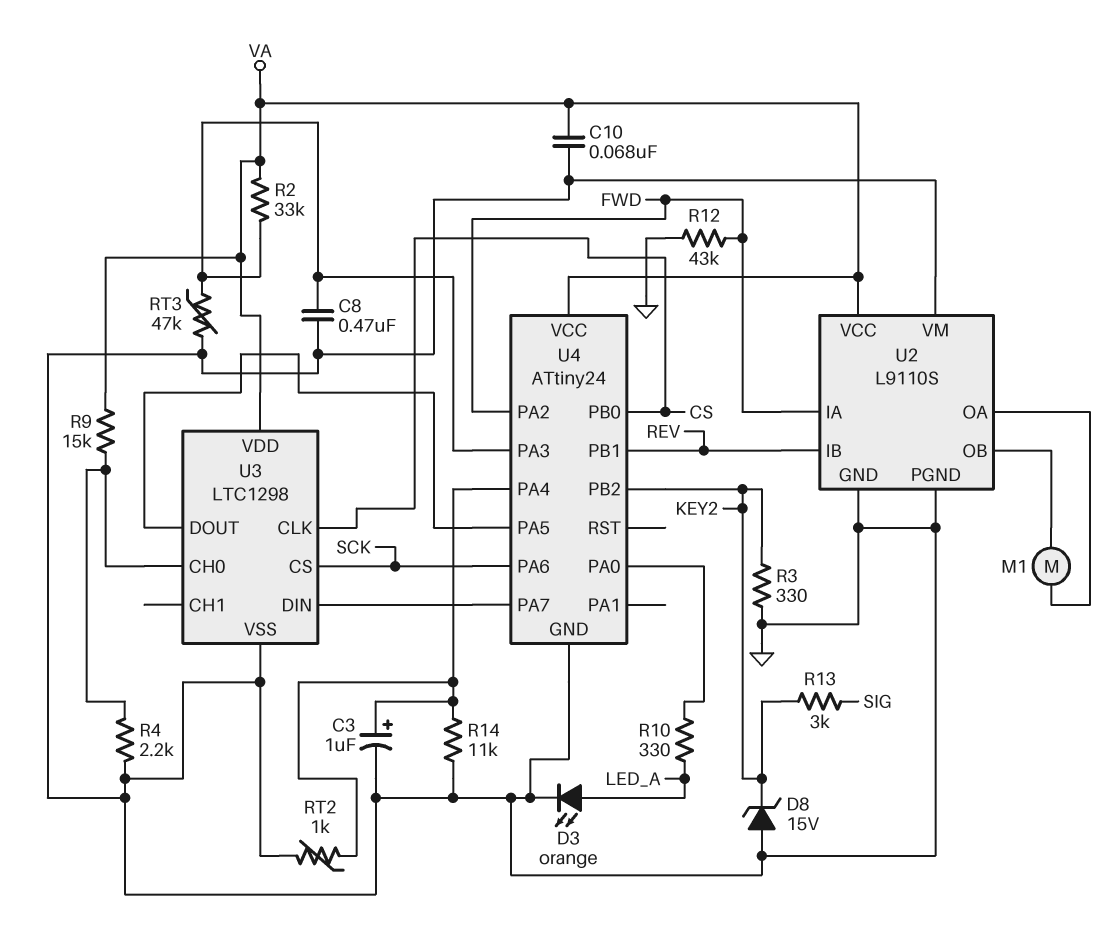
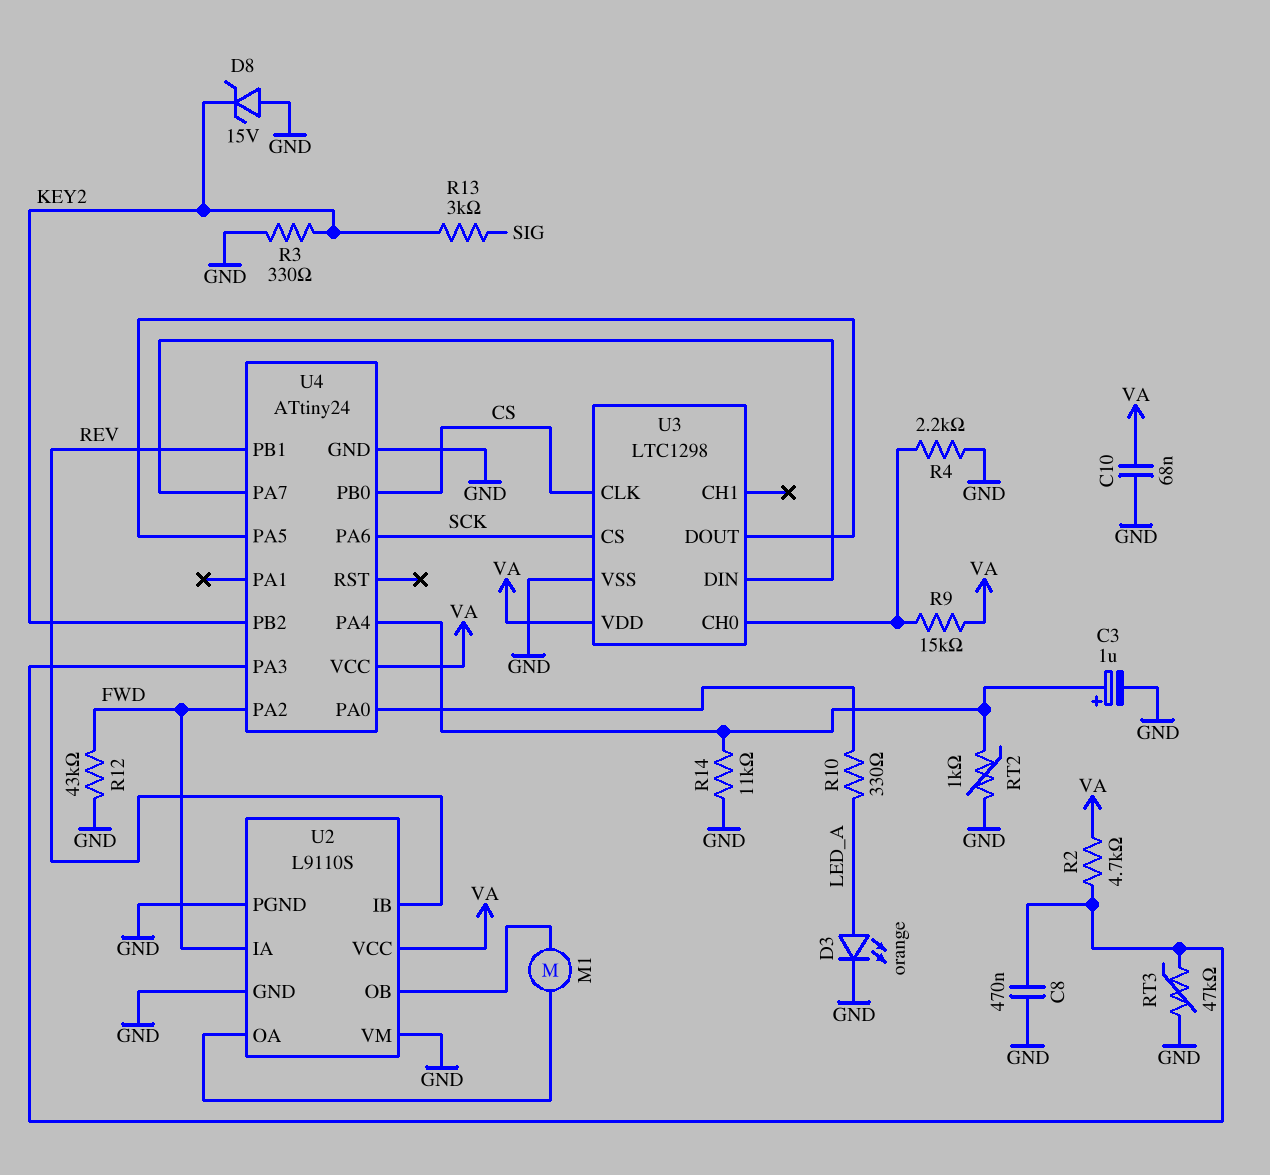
R2: 33k (U4/PA3, VA) -> 4.7k (U4/PA3, VA)

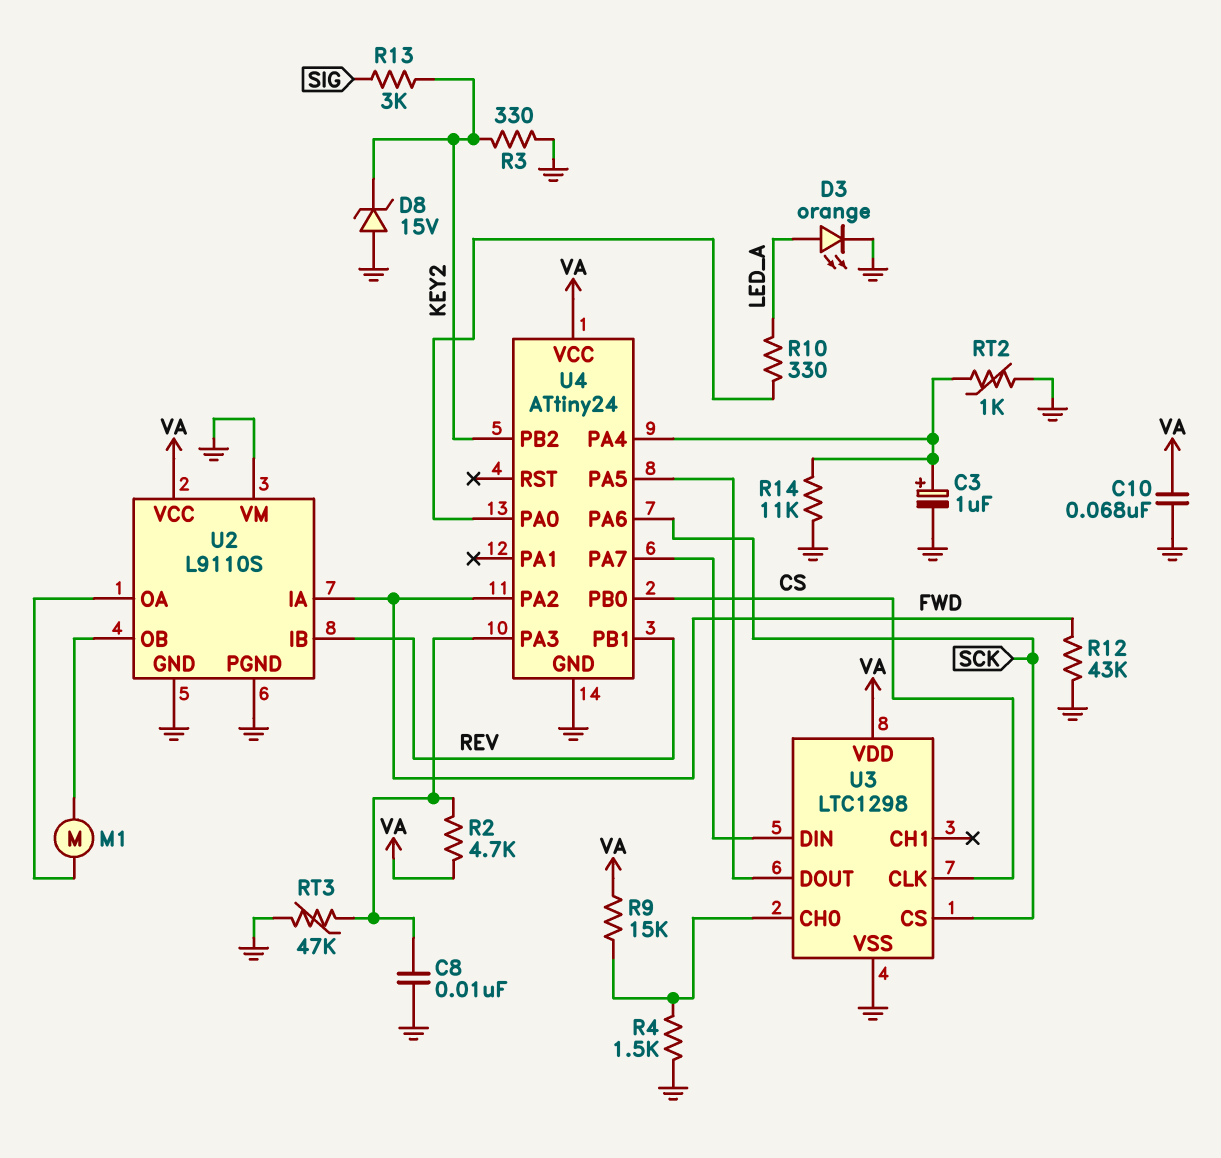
C8: 470nF (GND, U4/PA3) -> 10nF (GND, U4/PA3)
R4: 2.2k (GND, U3/CH0) -> 1.5k (GND, U3/CH0)

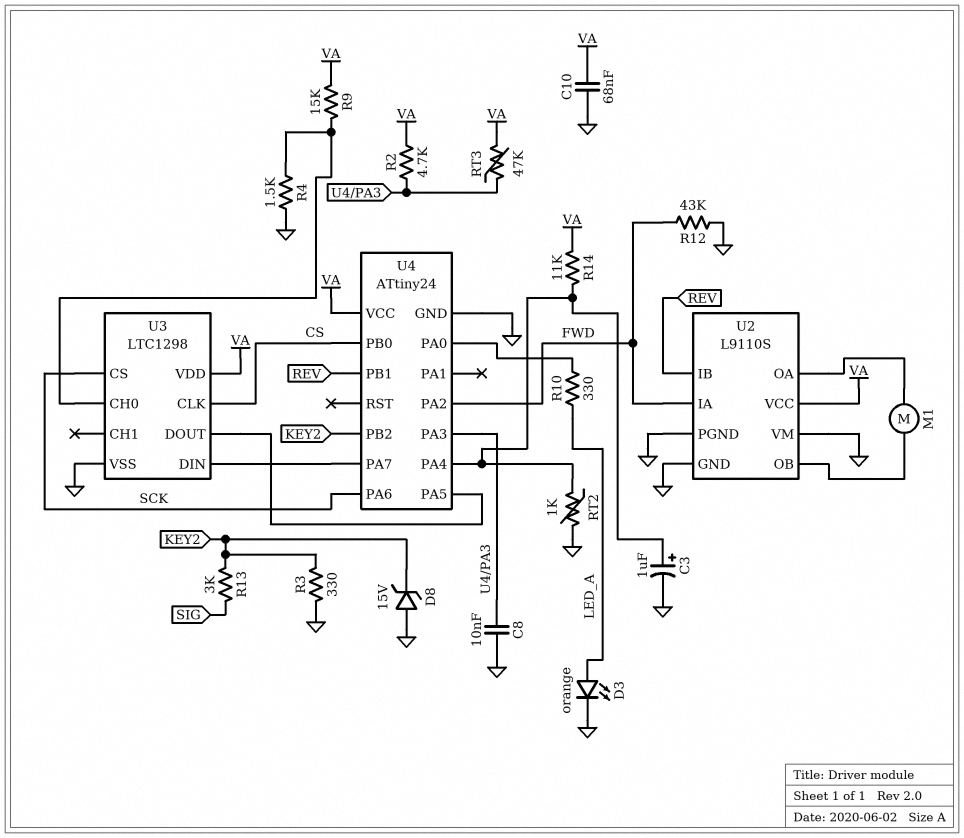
R14: 11k (GND, U4/PA4) -> 11k (U4/PA4, VA)
RT3: 47k (GND, U4/PA3) -> 47k (U4/PA3, VA)

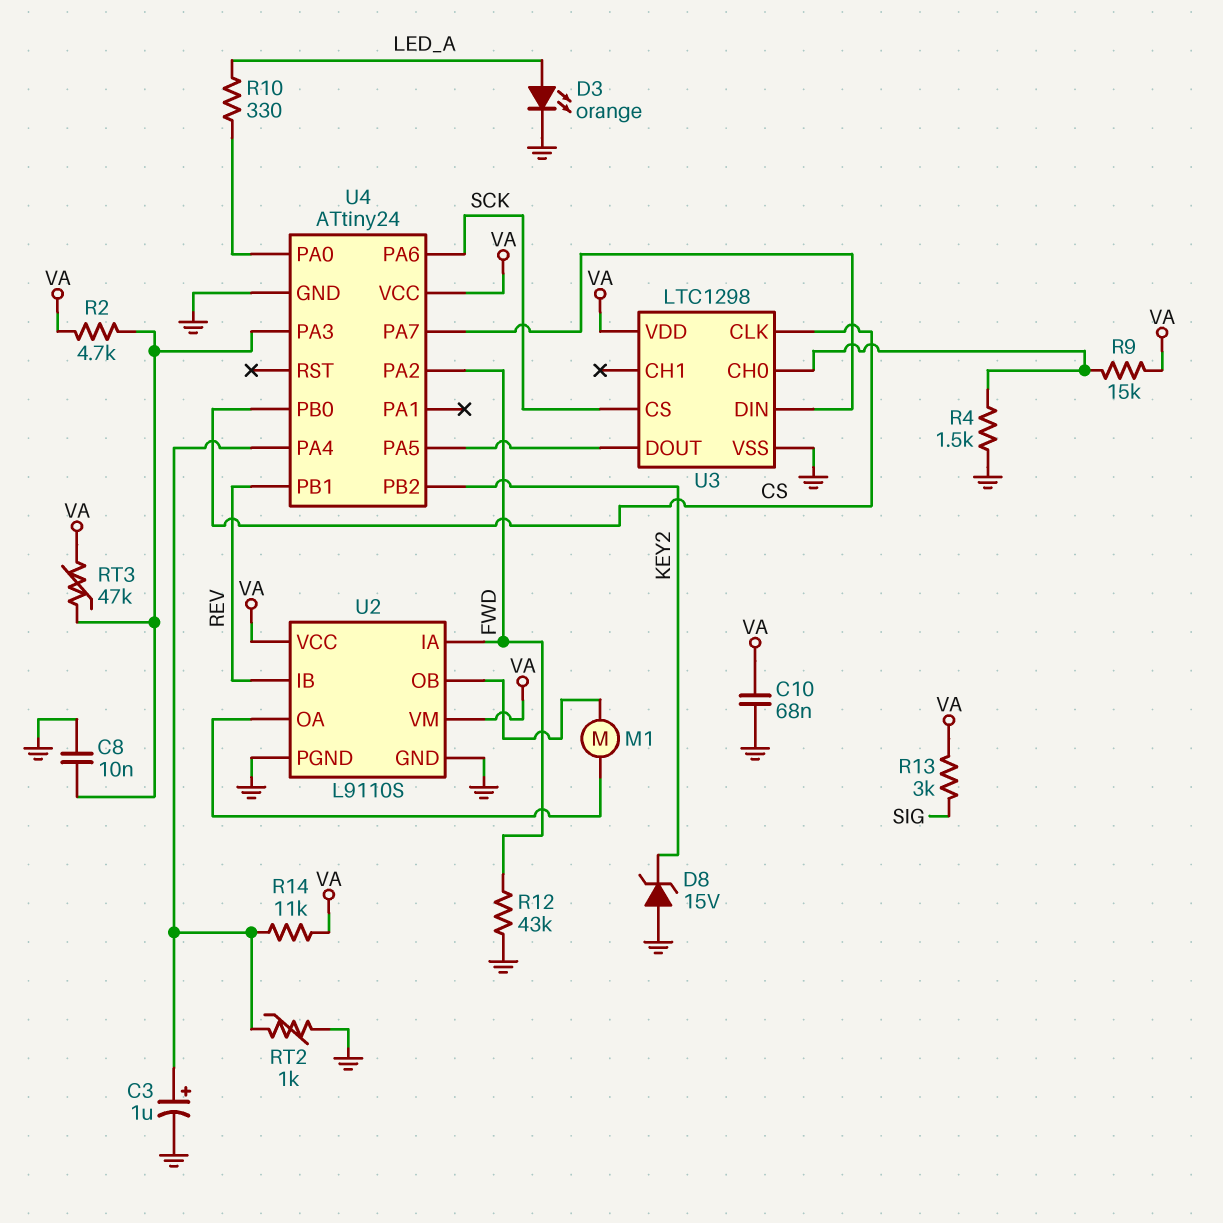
R3: 330 (GND, KEY2) -> none
R13: 3k (KEY2, SIG) -> 3k (SIG, VA)
U2 pin VM: GND -> VA

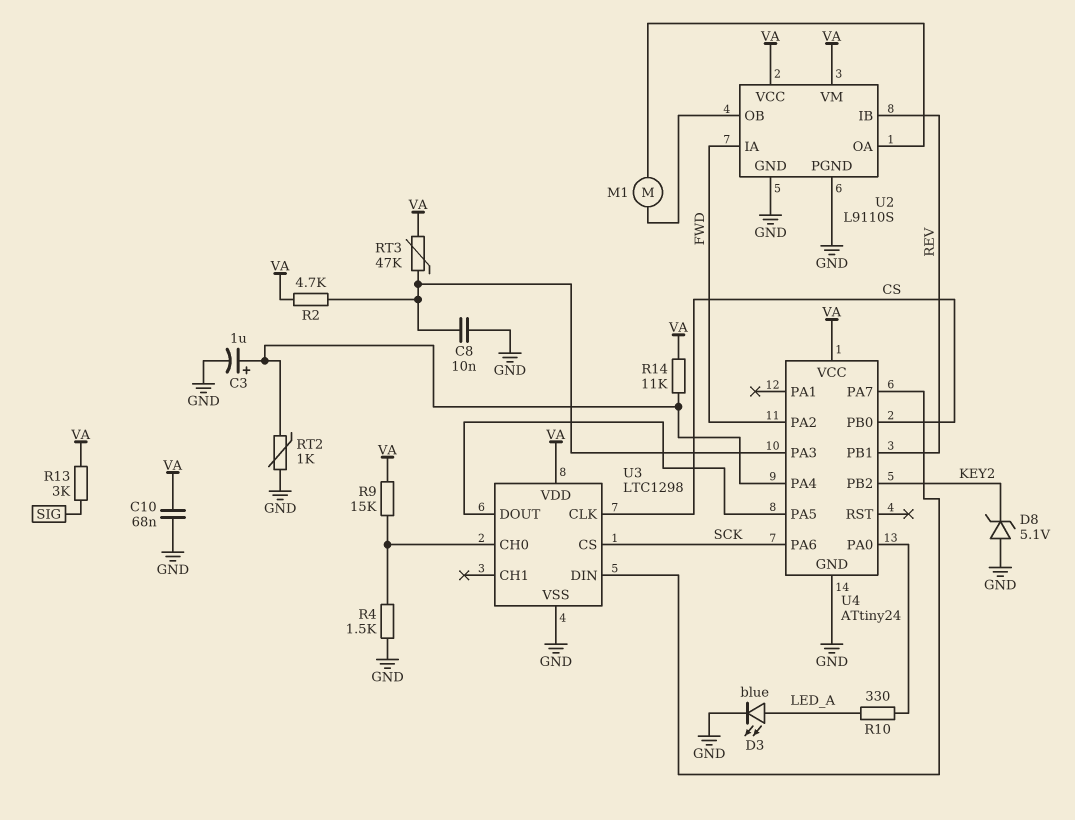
D3: LED orange (A LED_A, K GND) -> LED blue (A LED_A, K GND)
D8: zener 15V (A GND, K KEY2) -> zener 5.1V (A GND, K KEY2)
R12: 43k (FWD, GND) -> none

